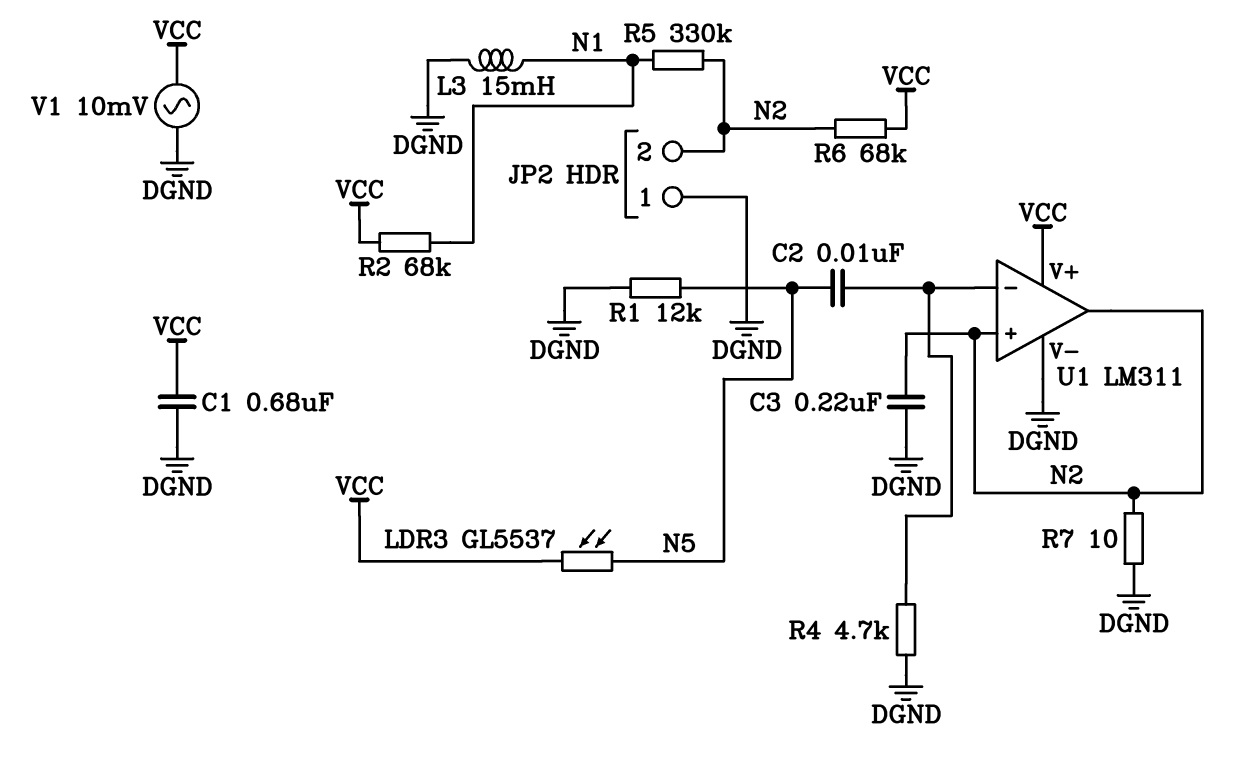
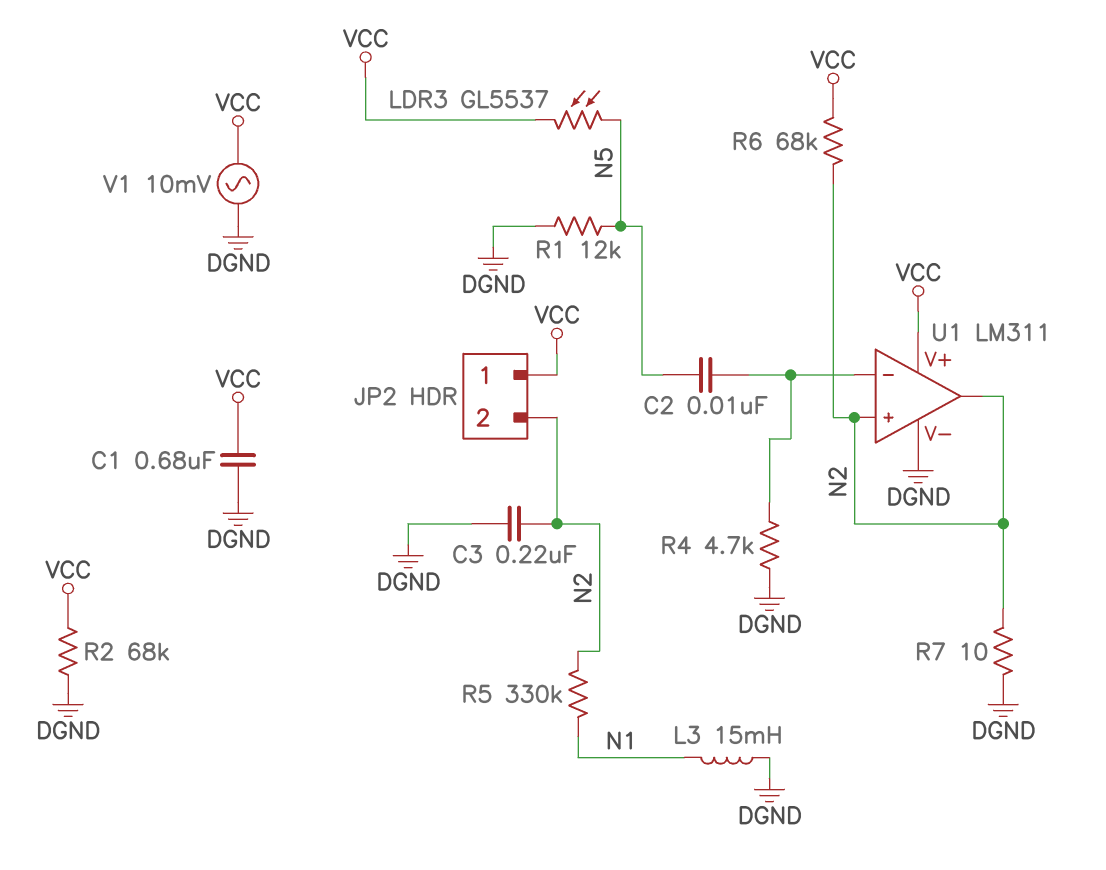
JP2 pin 1: DGND -> VCC
R2: 68k (N1, VCC) -> 68k (DGND, VCC)

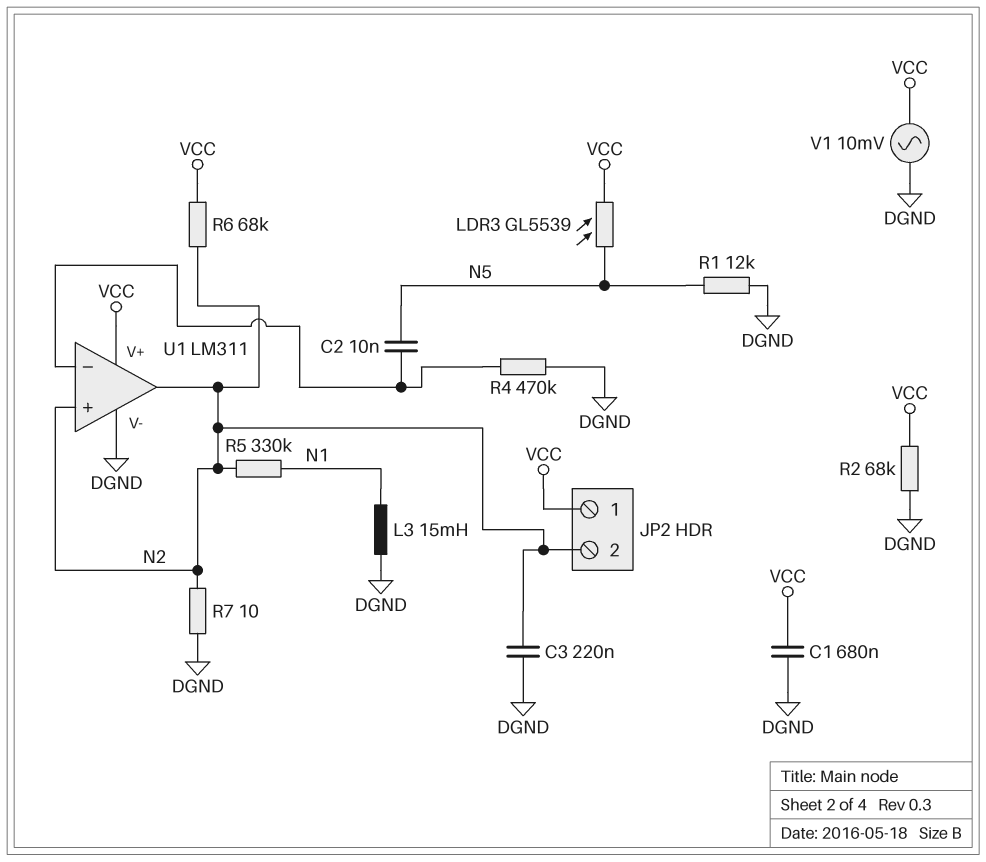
LDR3: GL5537 (N5, VCC) -> GL5539 (N5, VCC)
R4: 4.7k (DGND, U1/in-) -> 470k (DGND, U1/in-)

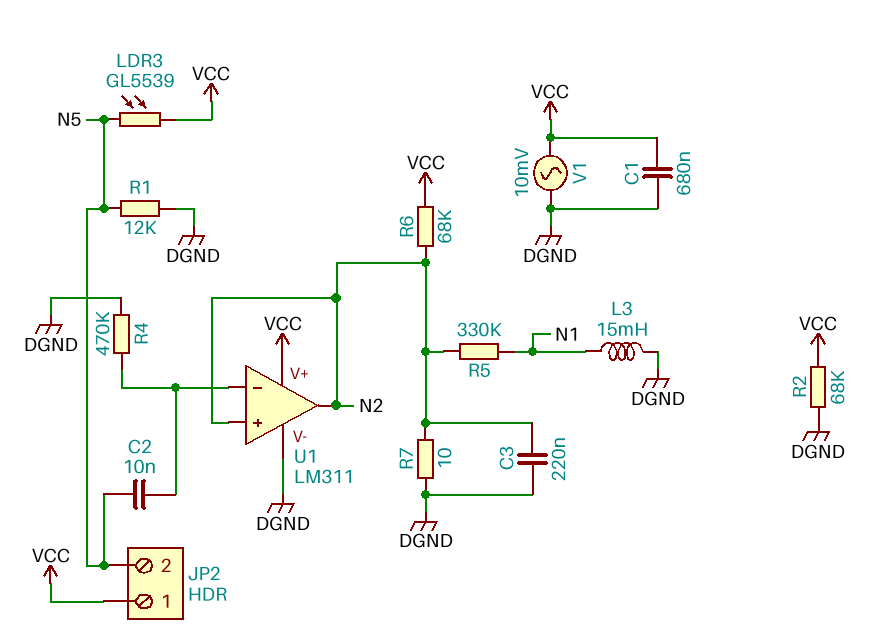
JP2 pin 2: N2 -> N5

